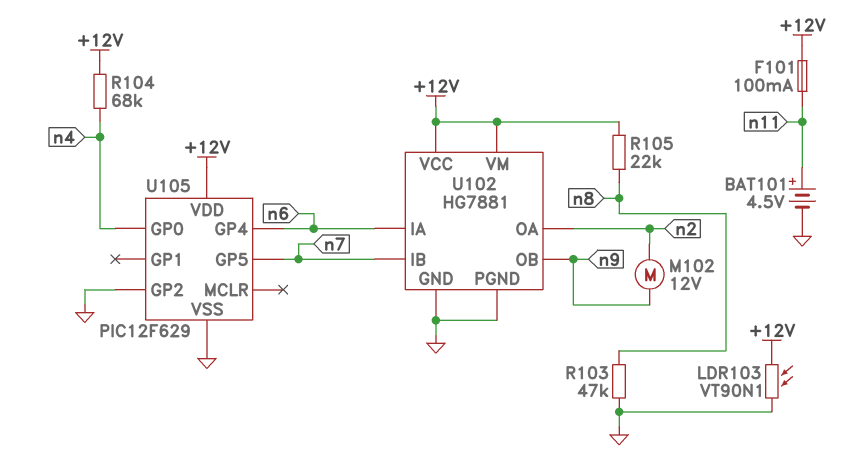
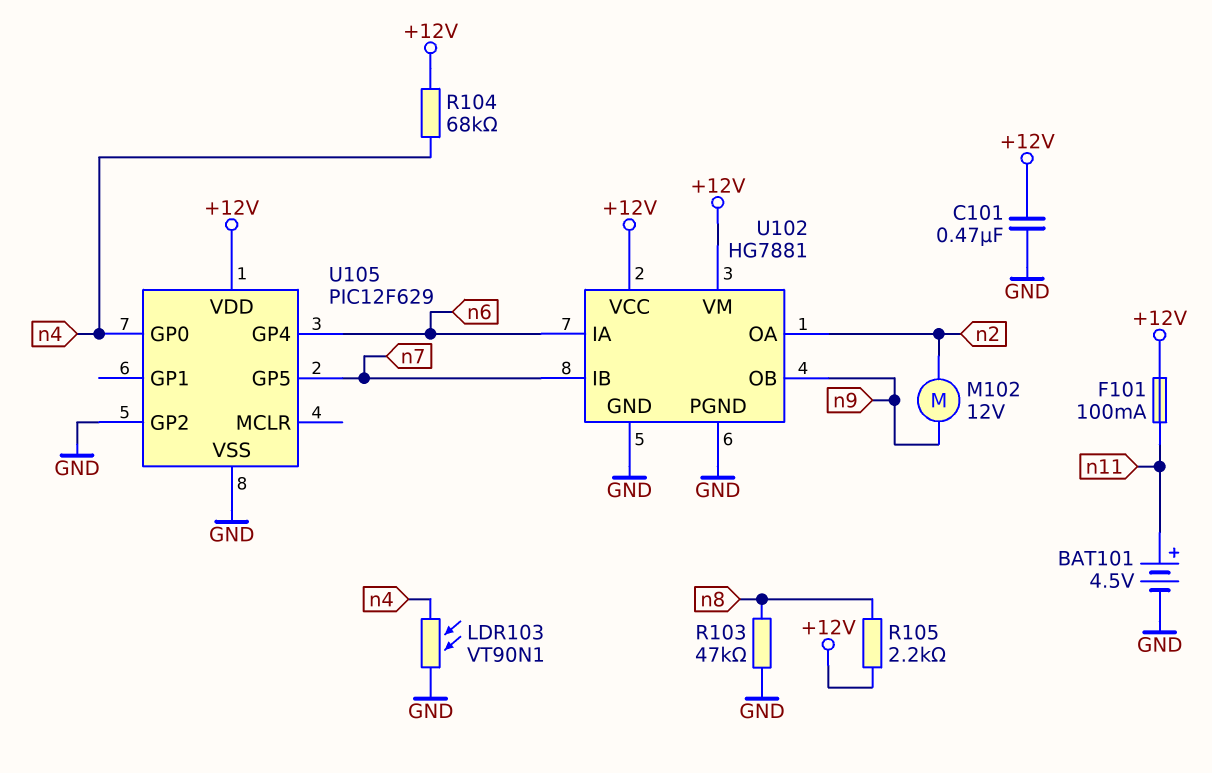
C101: none -> 470nF (+12V, GND)
LDR103: VT90N1 (+12V, GND) -> VT90N1 (GND, n4)
R105: 22k (+12V, n8) -> 2.2k (+12V, n8)

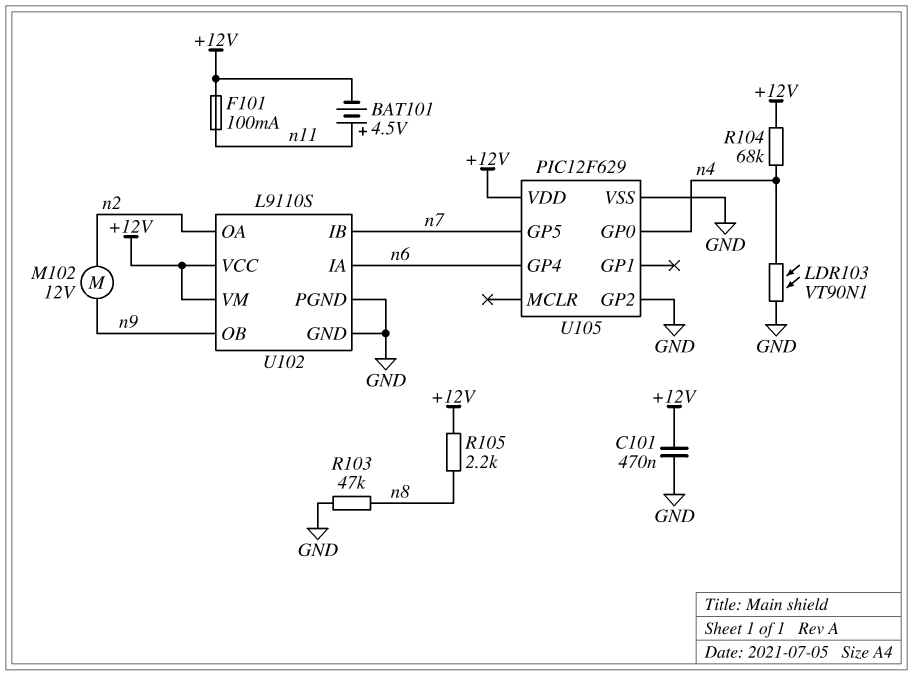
BAT101: 4.5V (plus n11, minus GND) -> 4.5V (plus n11, minus +12V)
U102: HG7881 -> L9110S

